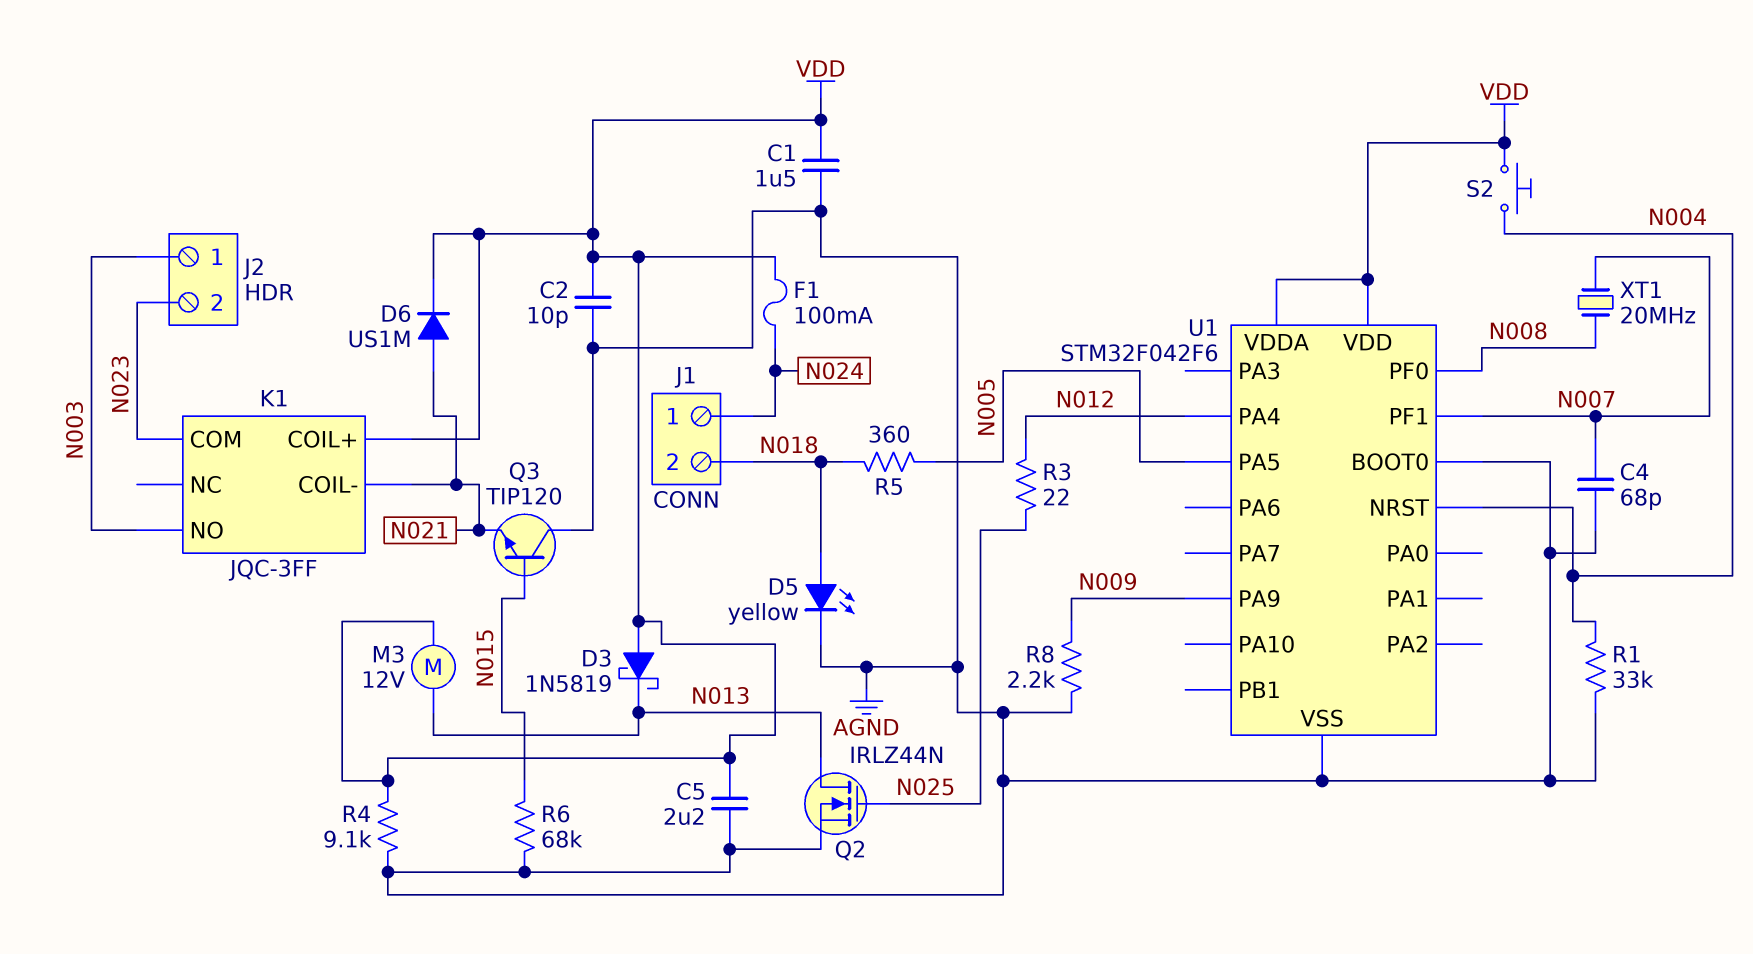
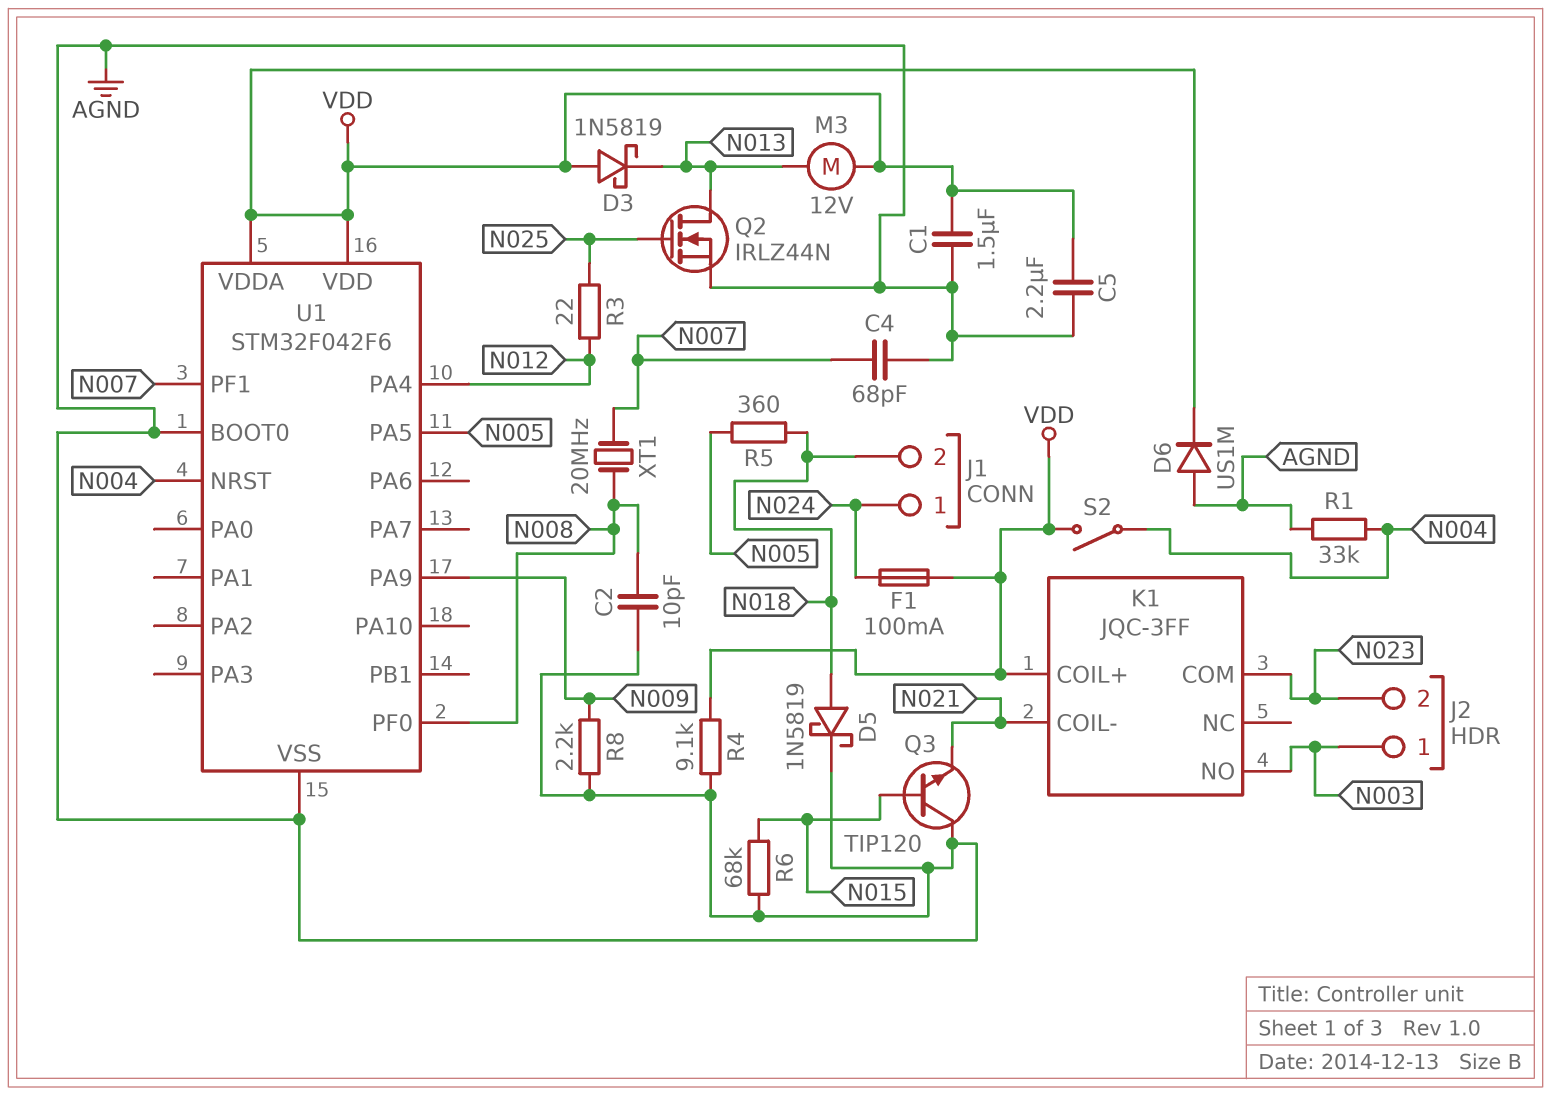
C2: 10pF (AGND, VDD) -> 10pF (AGND, N008)
D5: LED yellow (A N018, K AGND) -> schottky 1N5819 (A N018, K AGND)
D6: diode US1M (A N021, K VDD) -> diode US1M (A AGND, K VDD)
S2: button (N004, VDD) -> switch (N004, VDD)

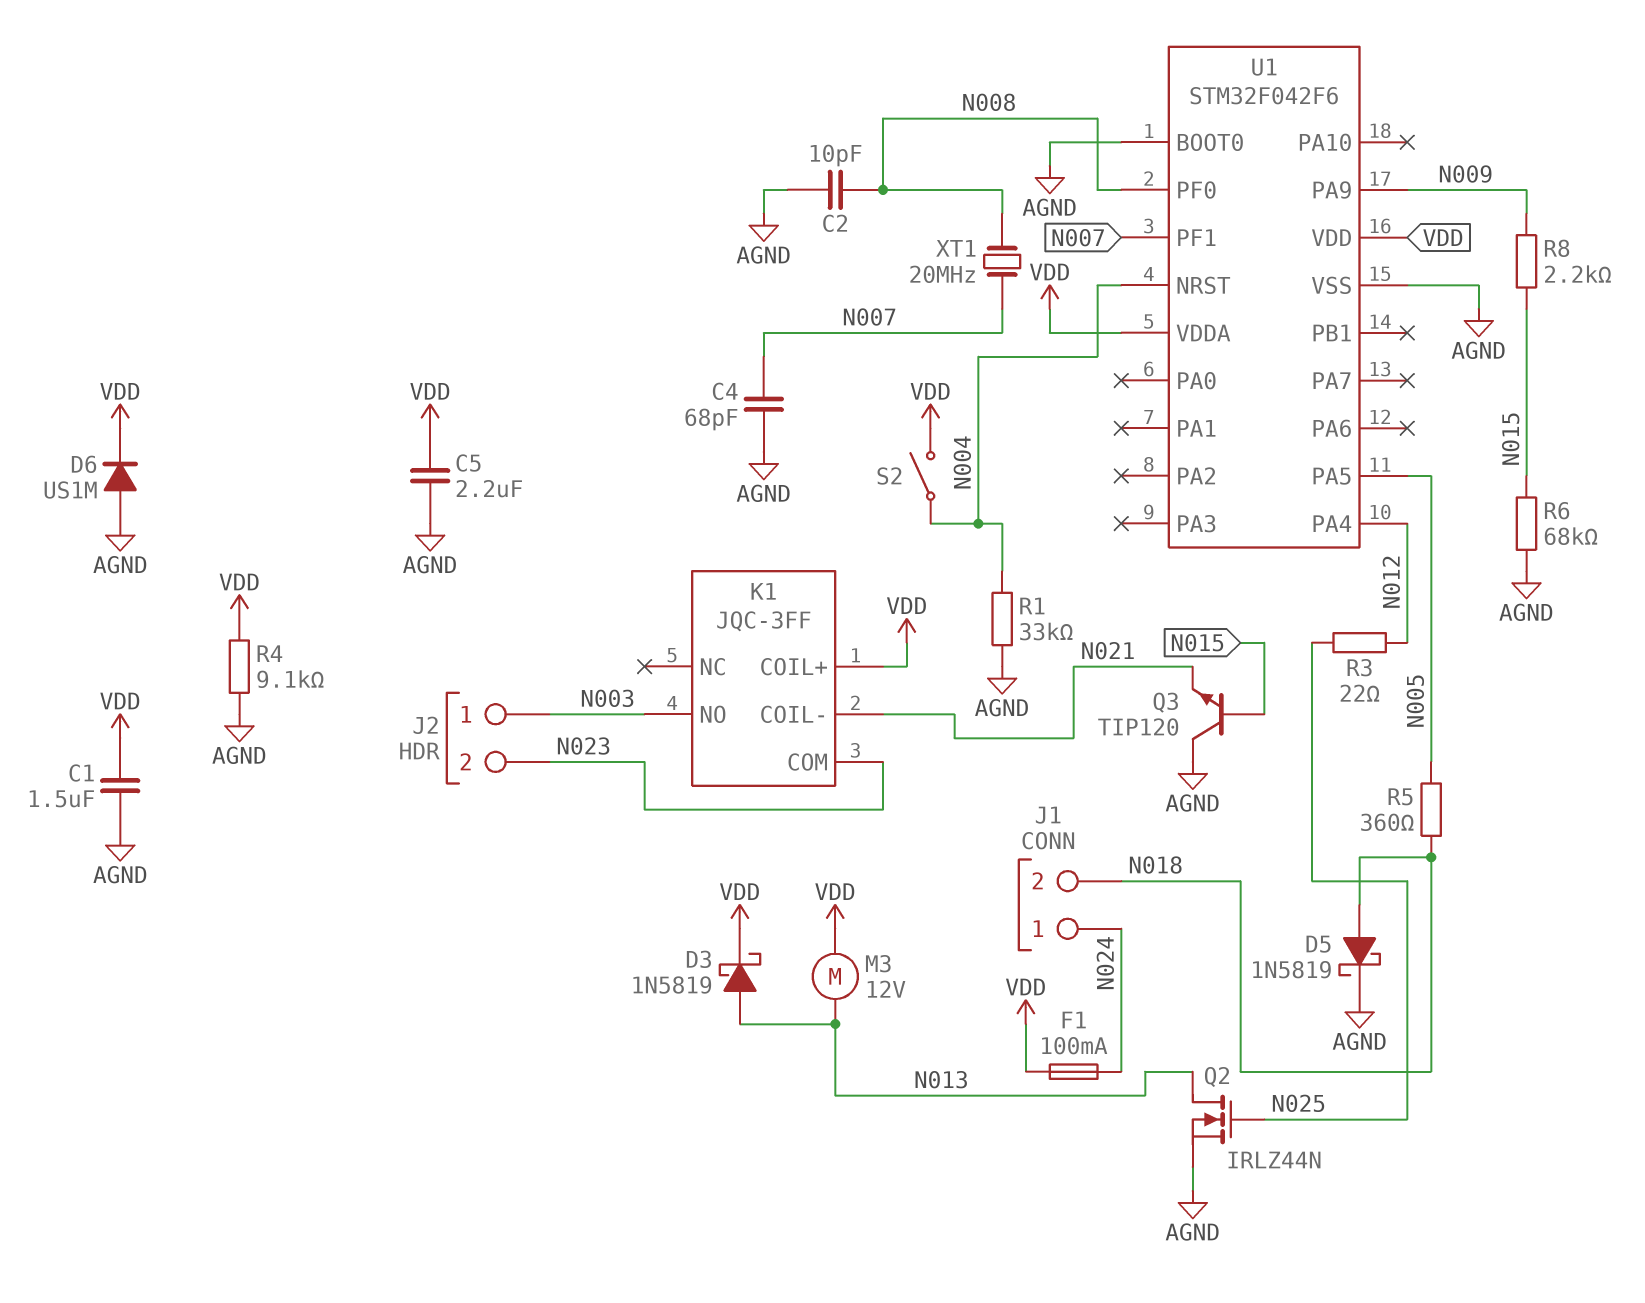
D3: schottky 1N5819 (A VDD, K N013) -> schottky 1N5819 (A N013, K VDD)
R8: 2.2k (AGND, N009) -> 2.2k (N009, N015)

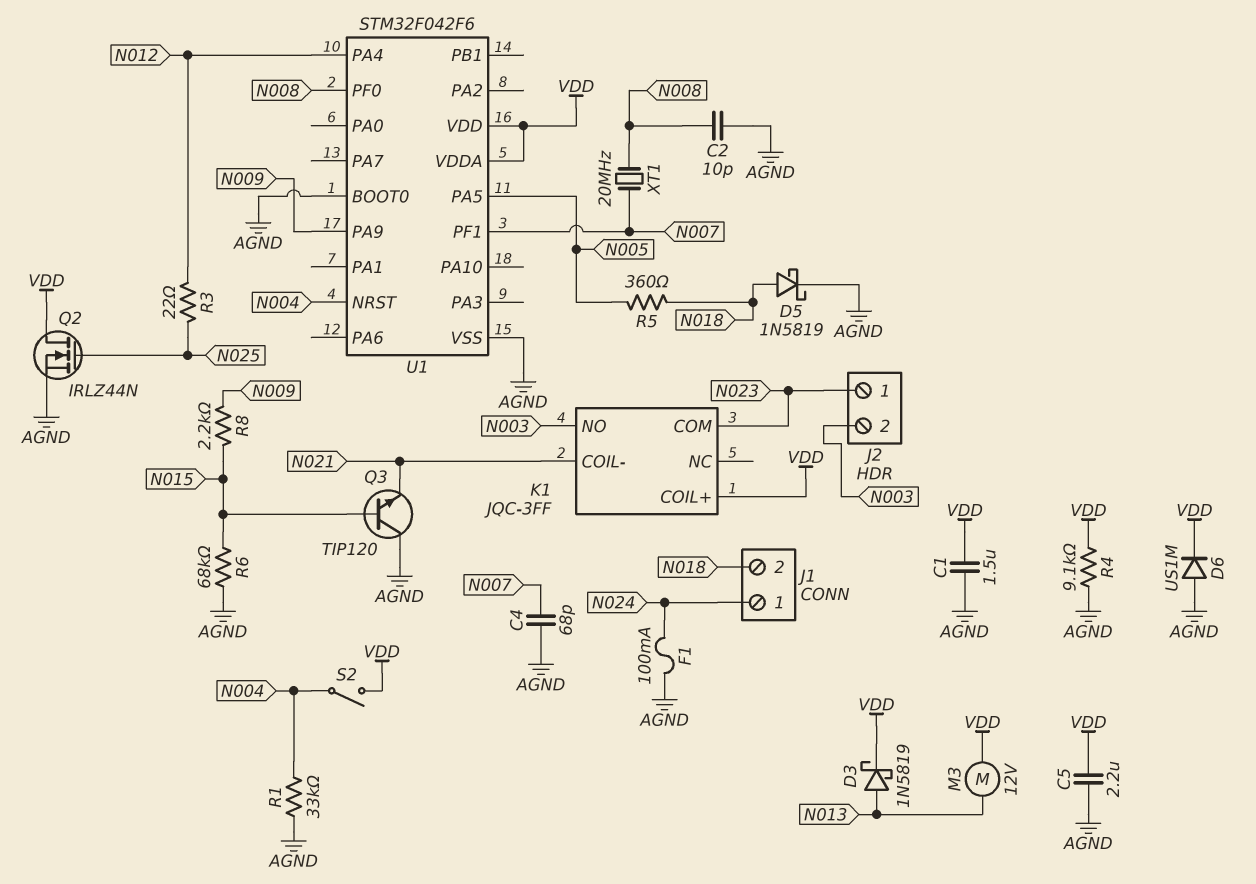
F1: 100mA (N024, VDD) -> 100mA (AGND, N024)
J2 pin 1: N003 -> N023
J2 pin 2: N023 -> N003
Q2: NMOS IRLZ44N (G N025, D N013, S AGND) -> NMOS IRLZ44N (G N025, D VDD, S AGND)

